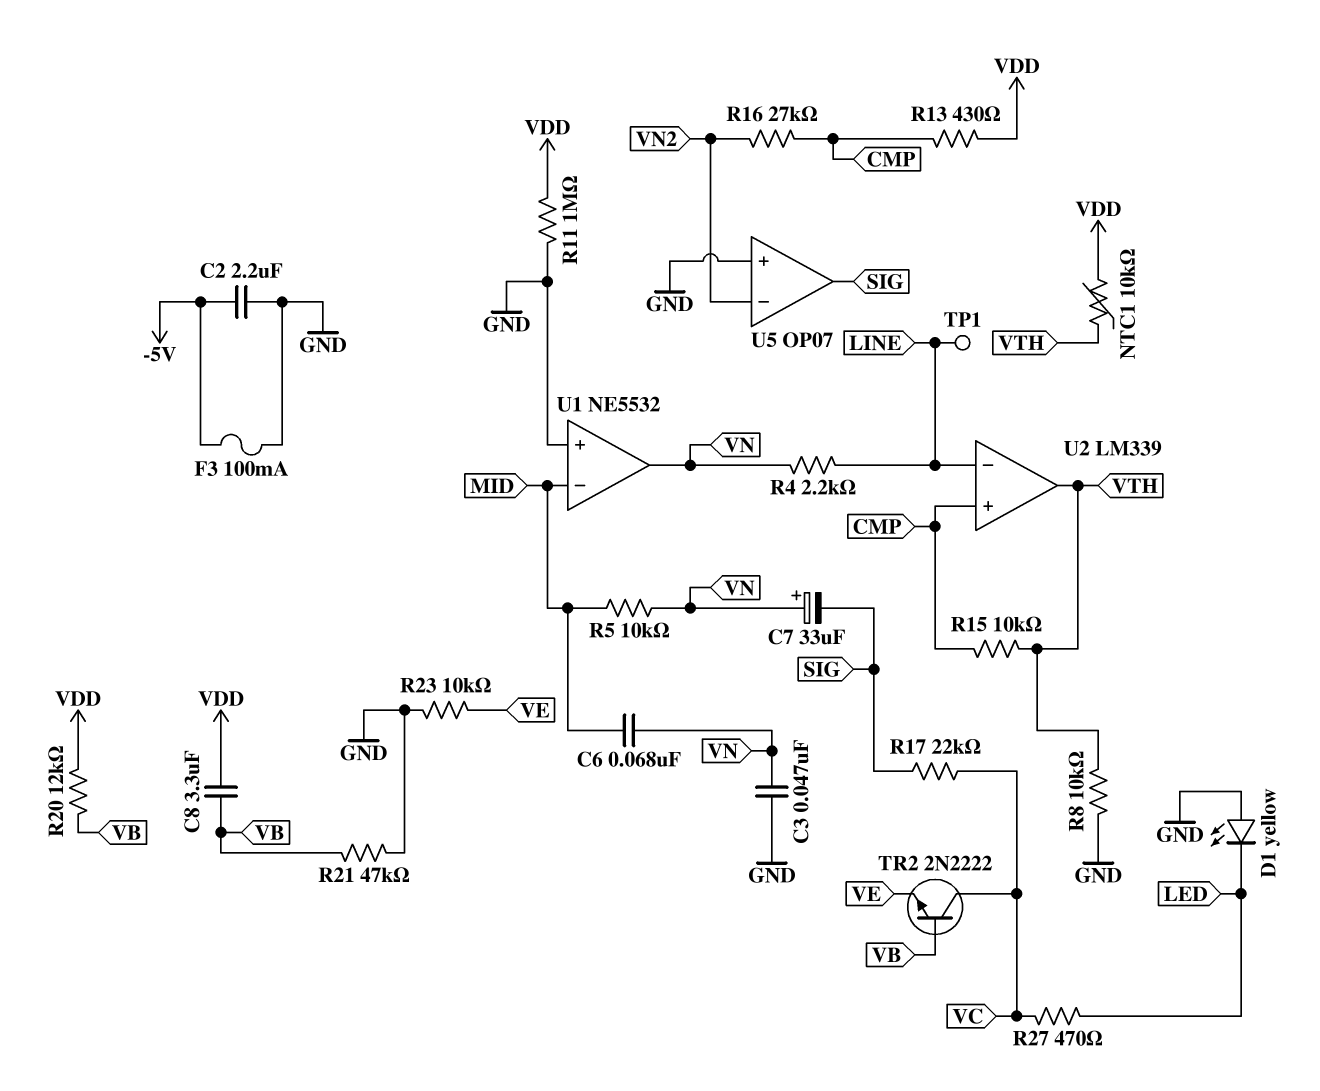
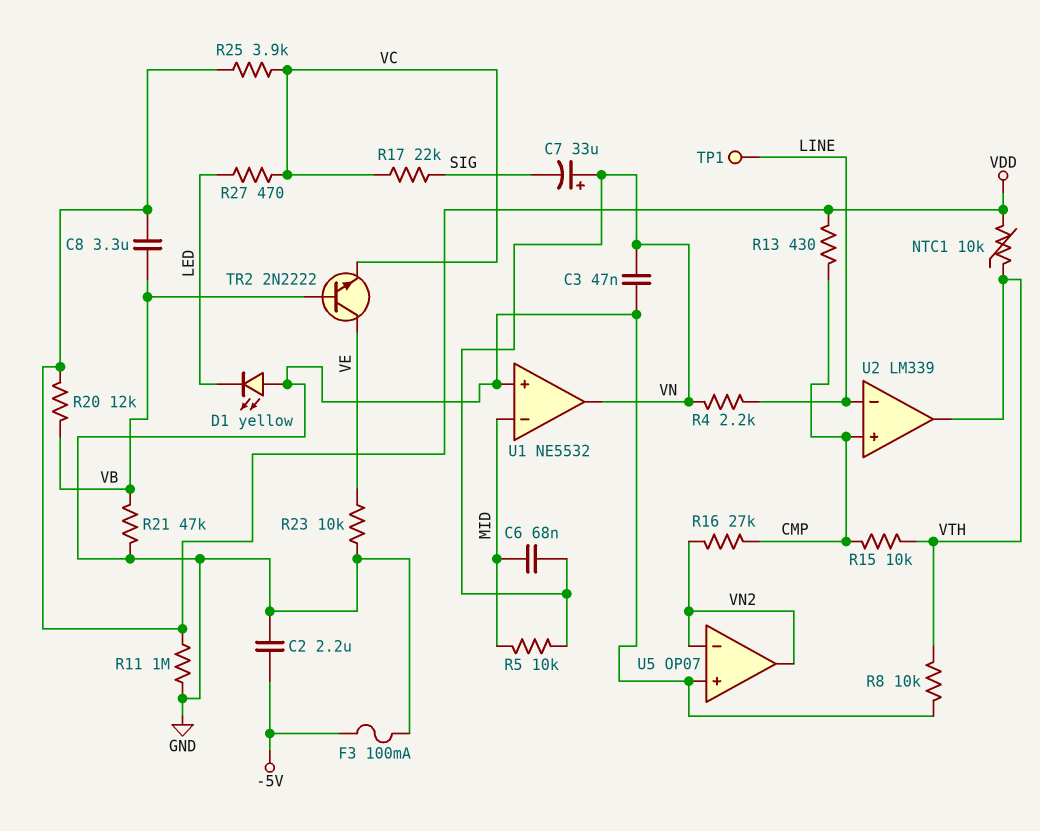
R25: none -> 3.9k (VC, VDD)
TR2: NPN 2N2222 (B VB, C VC, E VE) -> NPN 2N2222 (B VB, C VE, E VC)
U5 pin out: SIG -> VN2

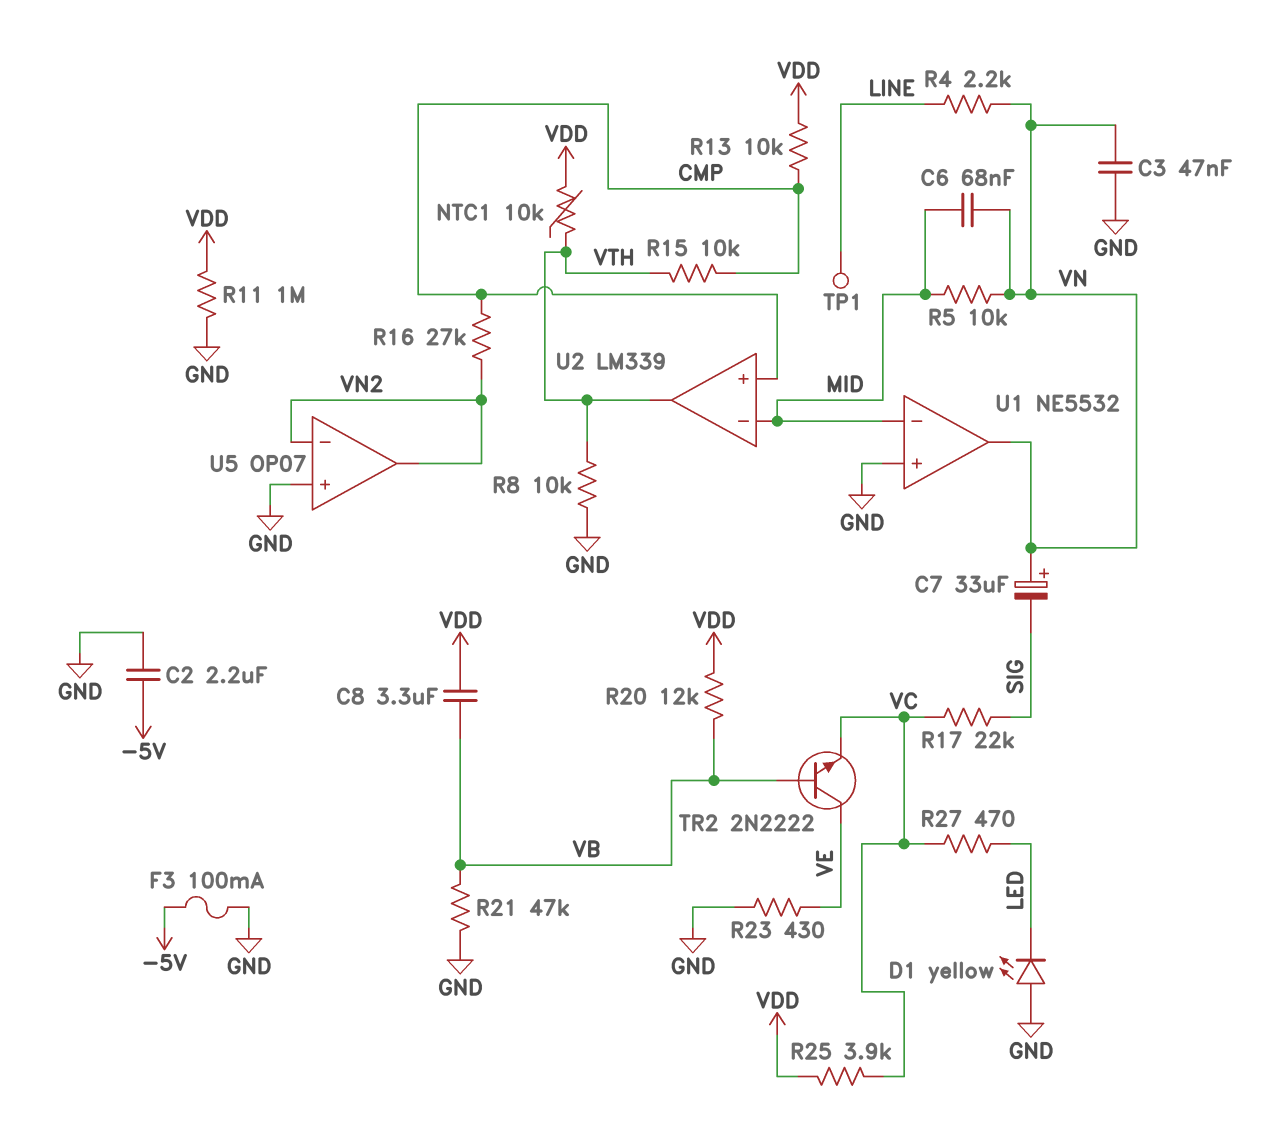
R13: 430 (CMP, VDD) -> 10k (CMP, VDD)
R23: 10k (GND, VE) -> 430 (GND, VE)
U2 pin in-: LINE -> MID

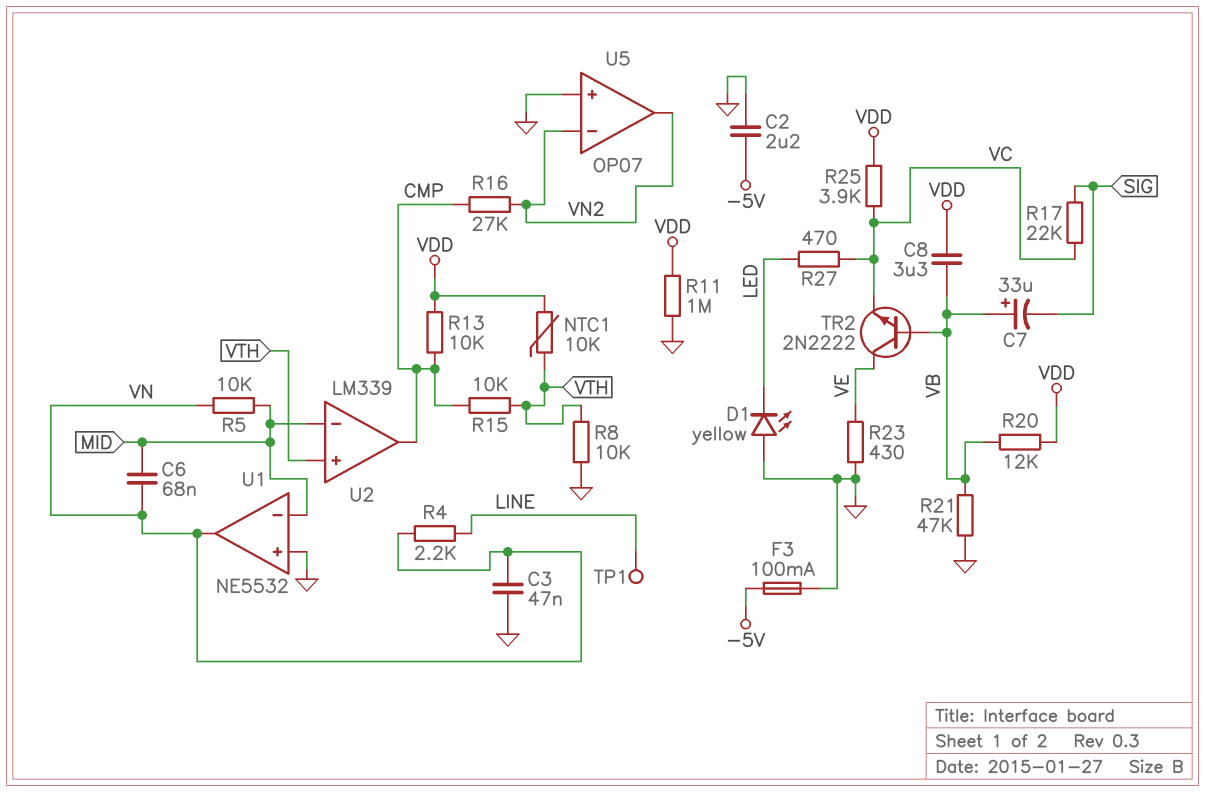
C7: 33uF (plus VN, minus SIG) -> 33uF (plus VB, minus SIG)
U2 pin in+: CMP -> VTH
U2 pin out: VTH -> CMP

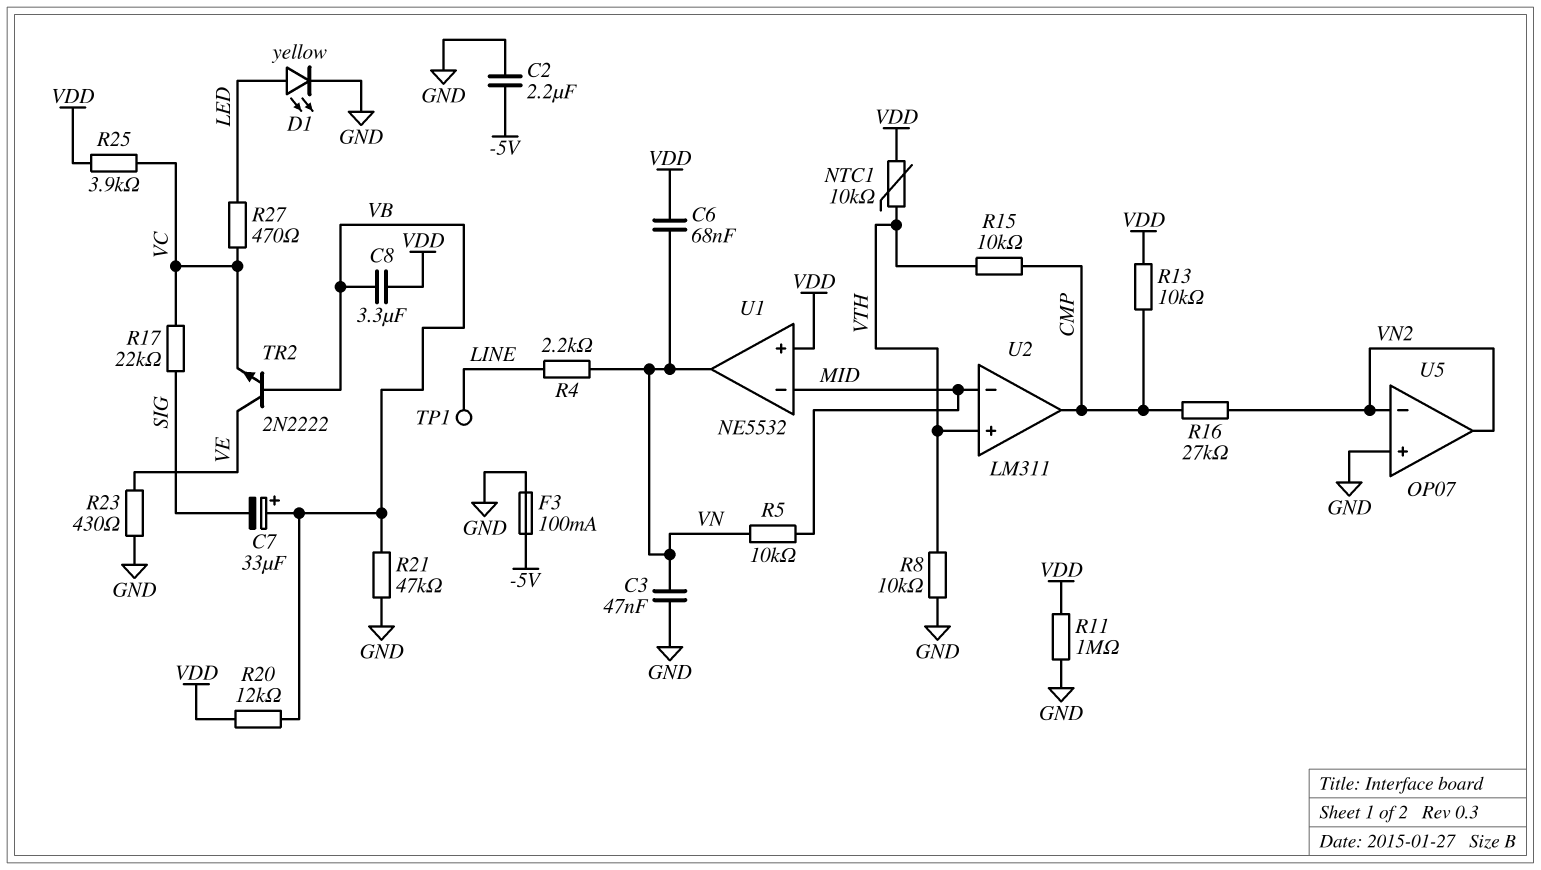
C6: 68nF (MID, VN) -> 68nF (VDD, VN)
D1: LED yellow (A GND, K LED) -> LED yellow (A LED, K GND)
U1 pin in+: GND -> VDD
U2: LM339 -> LM311

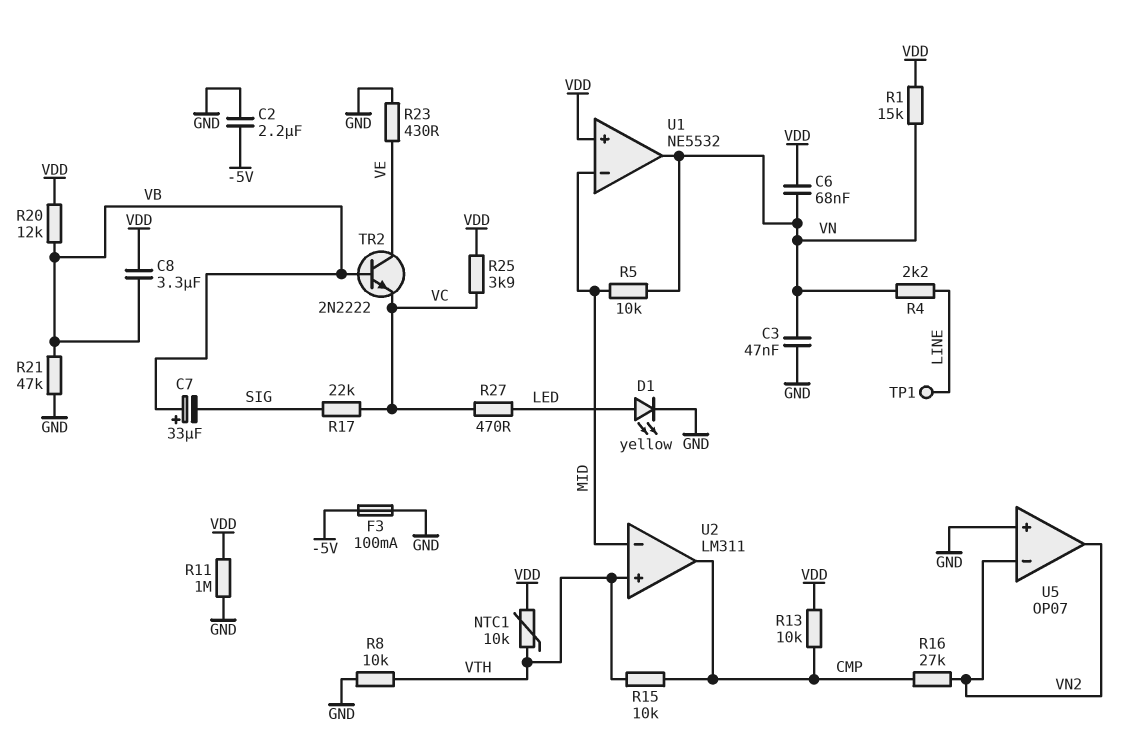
R1: none -> 15k (VDD, VN)

